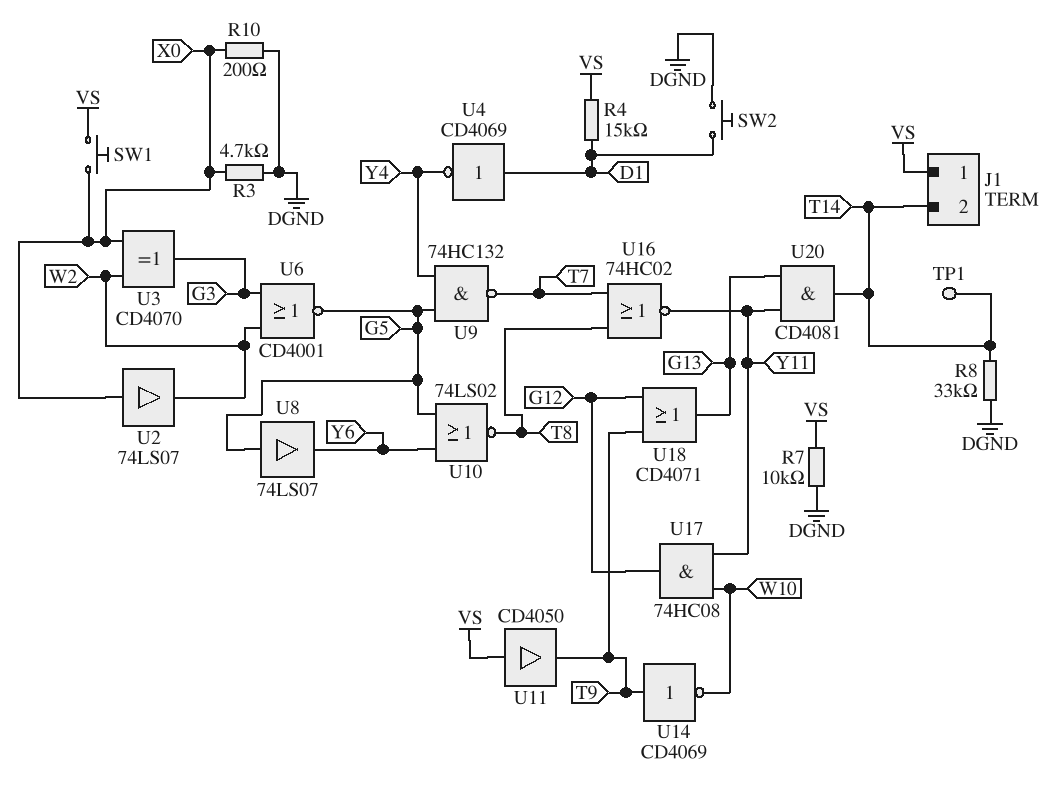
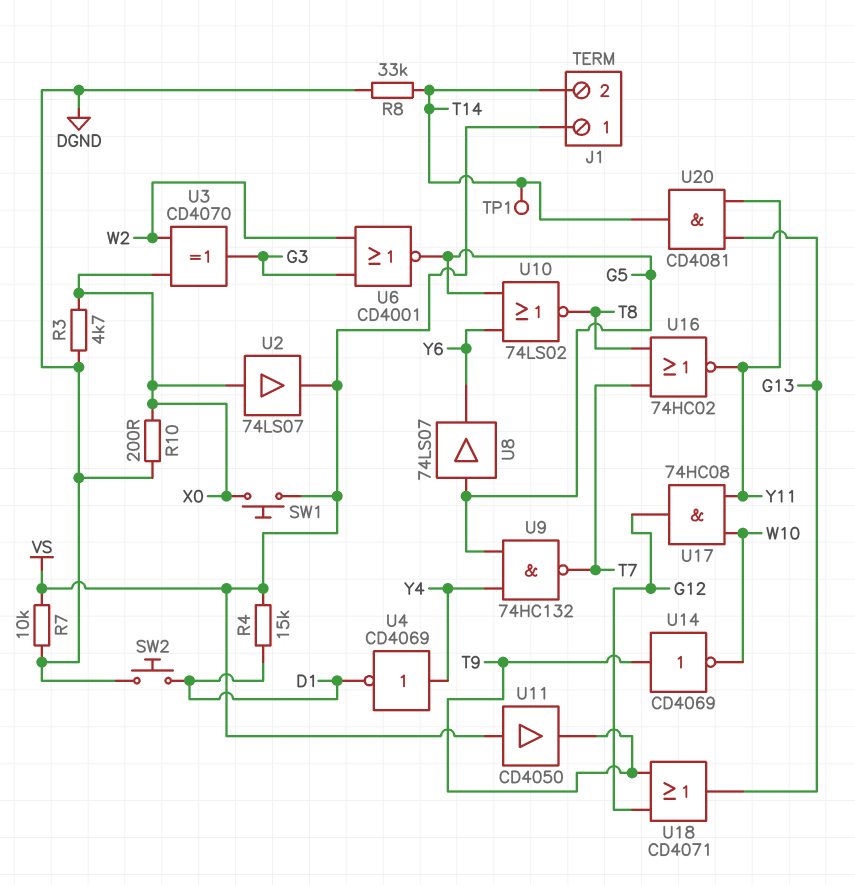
U2: buffer 74LS07 (in X0, out W2) -> buffer 74LS07 (in X0, out VS)
U4: NOT CD4069 (in D1, out Y4) -> NOT CD4069 (in Y4, out D1)

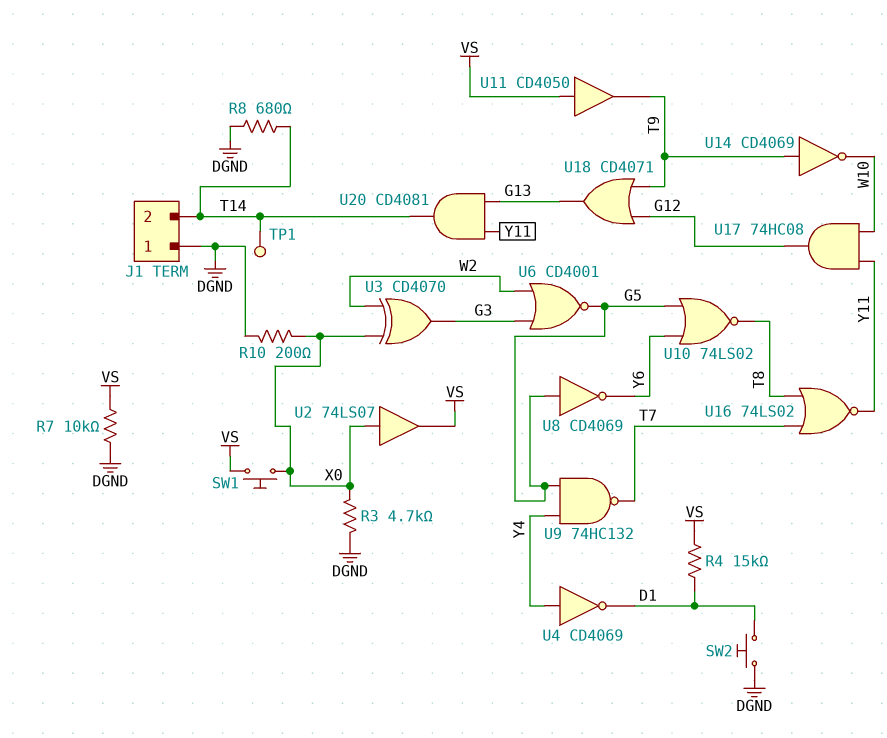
J1 pin 1: VS -> DGND
R8: 33k (DGND, T14) -> 680 (DGND, T14)
U8: buffer 74LS07 (in G5, out Y6) -> NOT CD4069 (in G5, out Y6)
U16: NOR 74HC02 (in T7, in T8, out Y11) -> NOR 74LS02 (in T7, in T8, out Y11)

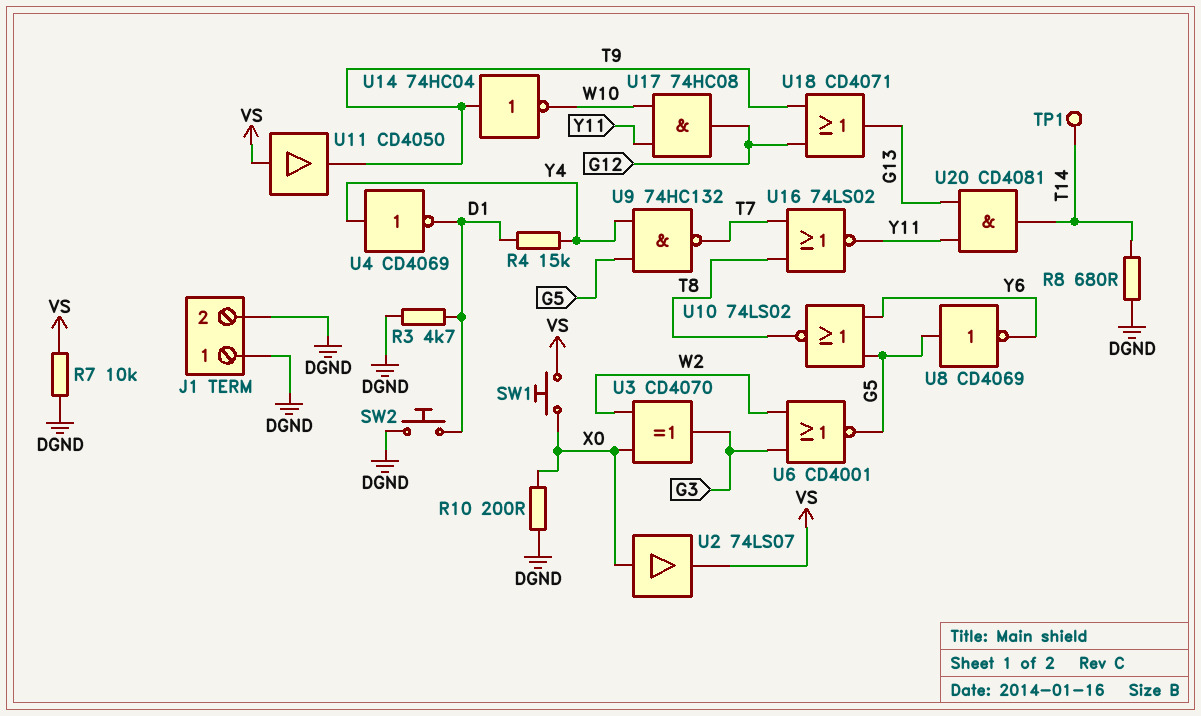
J1 pin 2: T14 -> DGND
R3: 4.7k (DGND, X0) -> 4.7k (D1, DGND)
R4: 15k (D1, VS) -> 15k (D1, Y4)
U14: NOT CD4069 (in T9, out W10) -> NOT 74HC04 (in T9, out W10)

